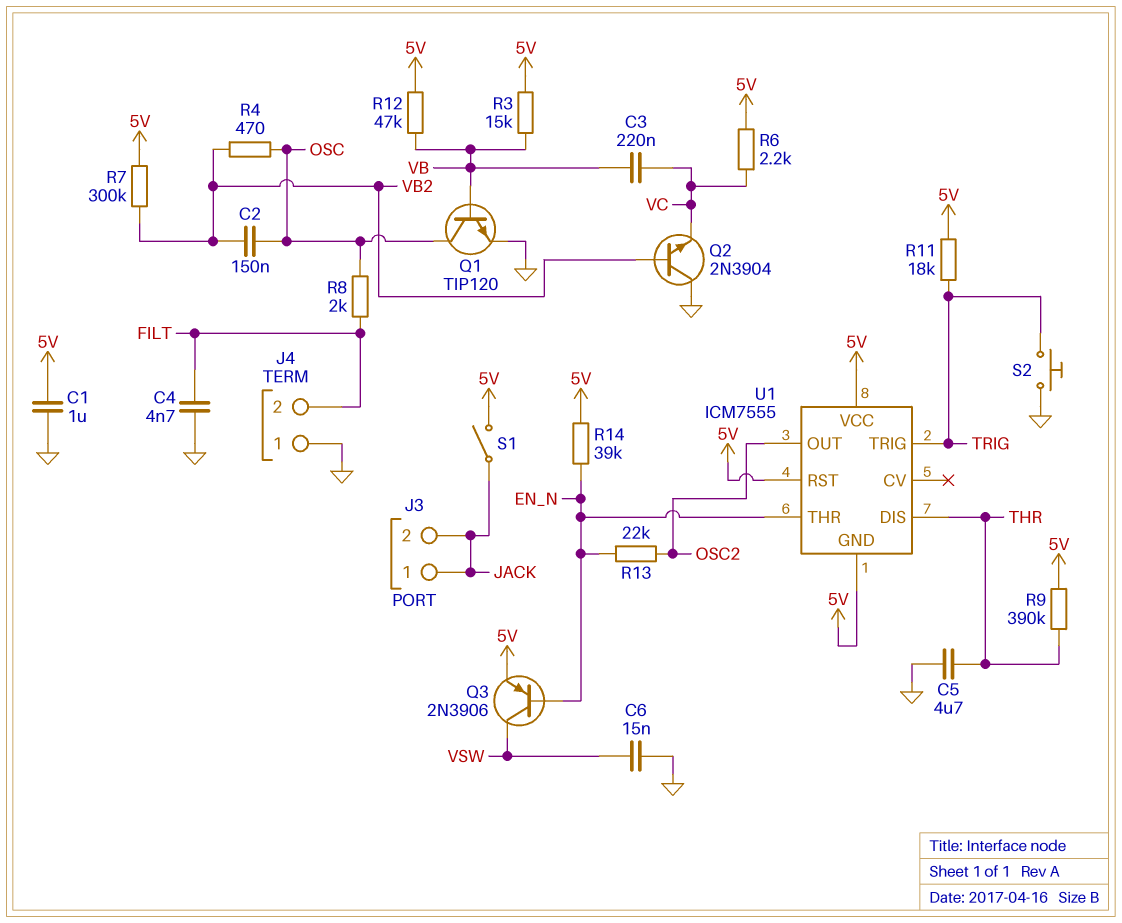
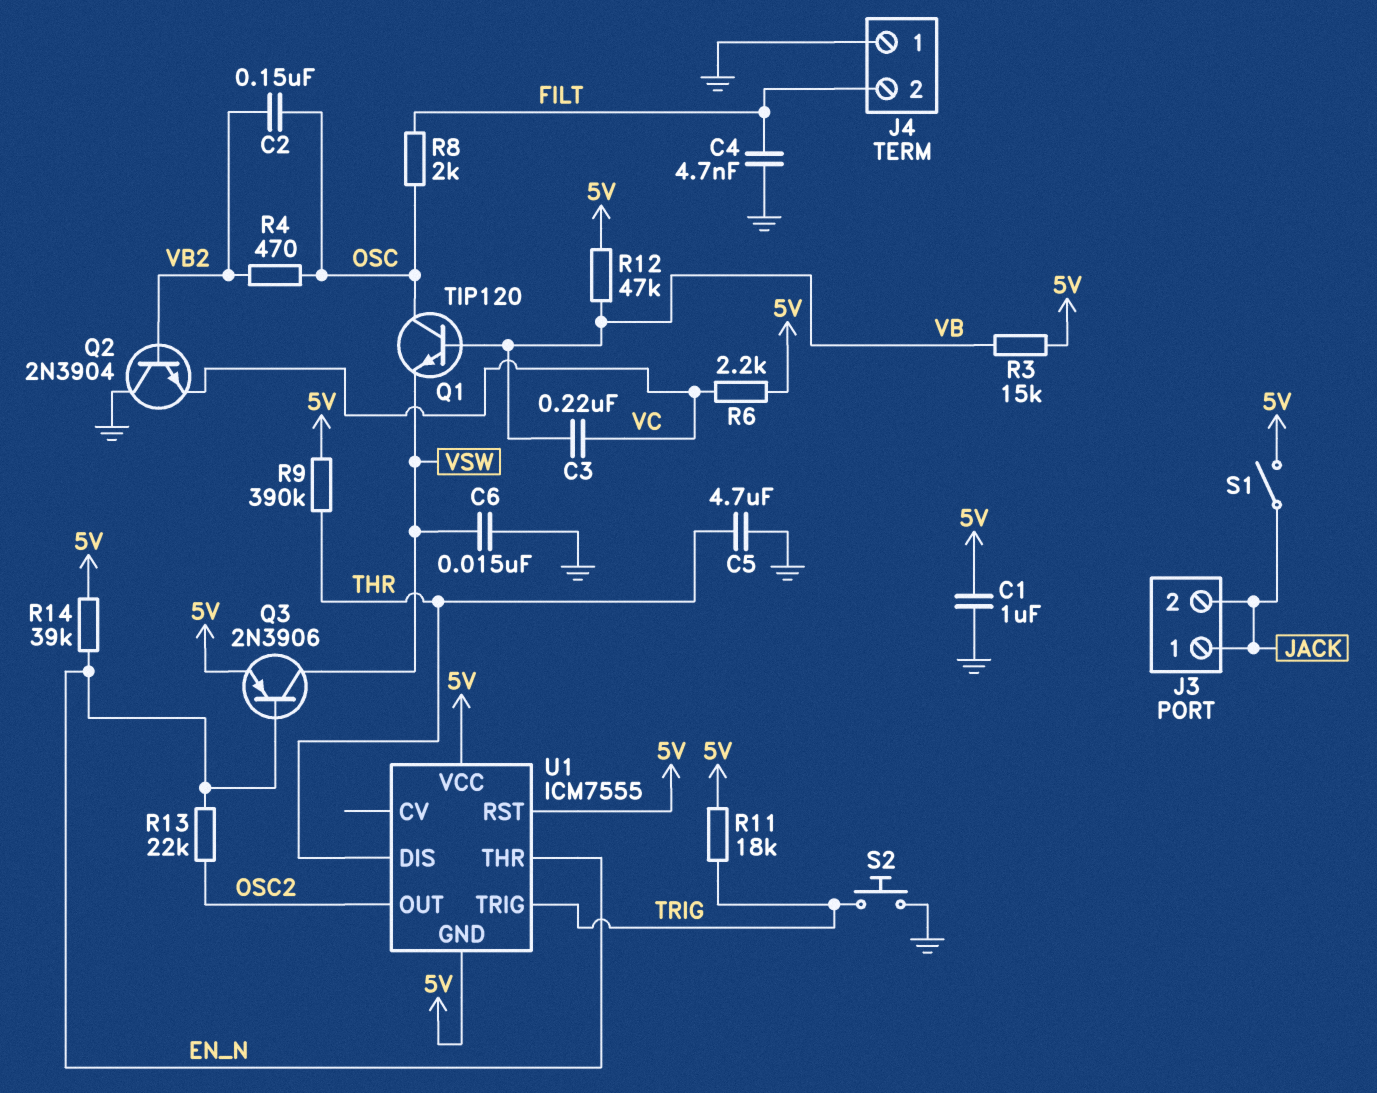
Q1: NPN TIP120 (B VB, C OSC, E GND) -> NPN TIP120 (B VB, C OSC, E VSW)
R7: 300k (5V, VB2) -> none

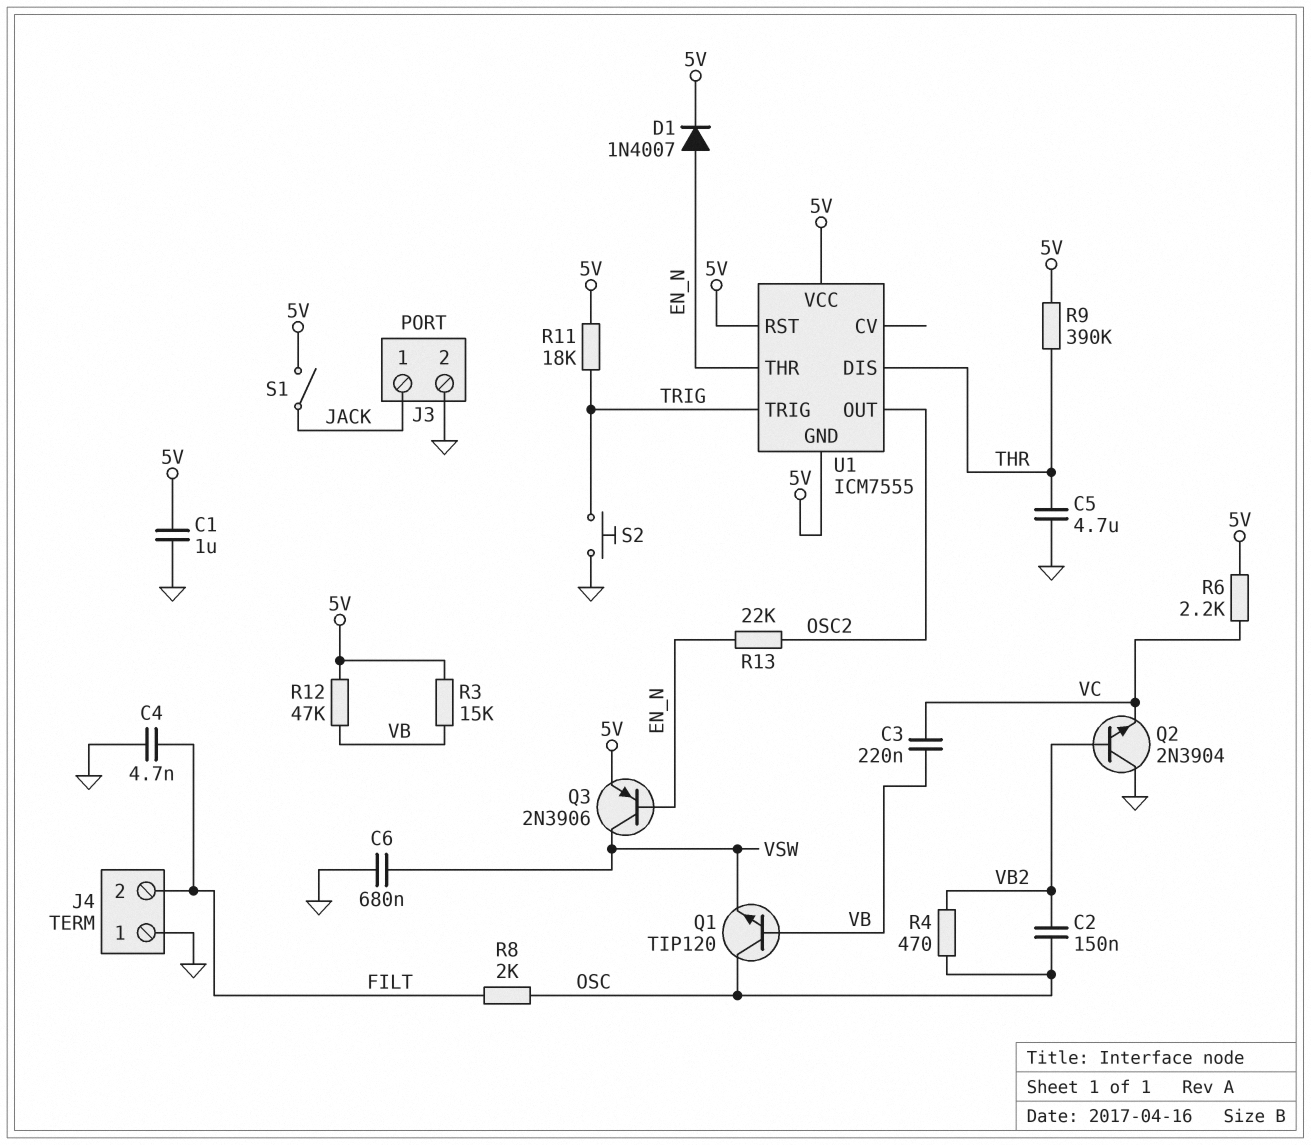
C6: 15nF (GND, VSW) -> 680nF (GND, VSW)
D1: none -> diode 1N4007 (A EN_N, K 5V)
J3 pin 2: JACK -> GND
R14: 39k (5V, EN_N) -> none

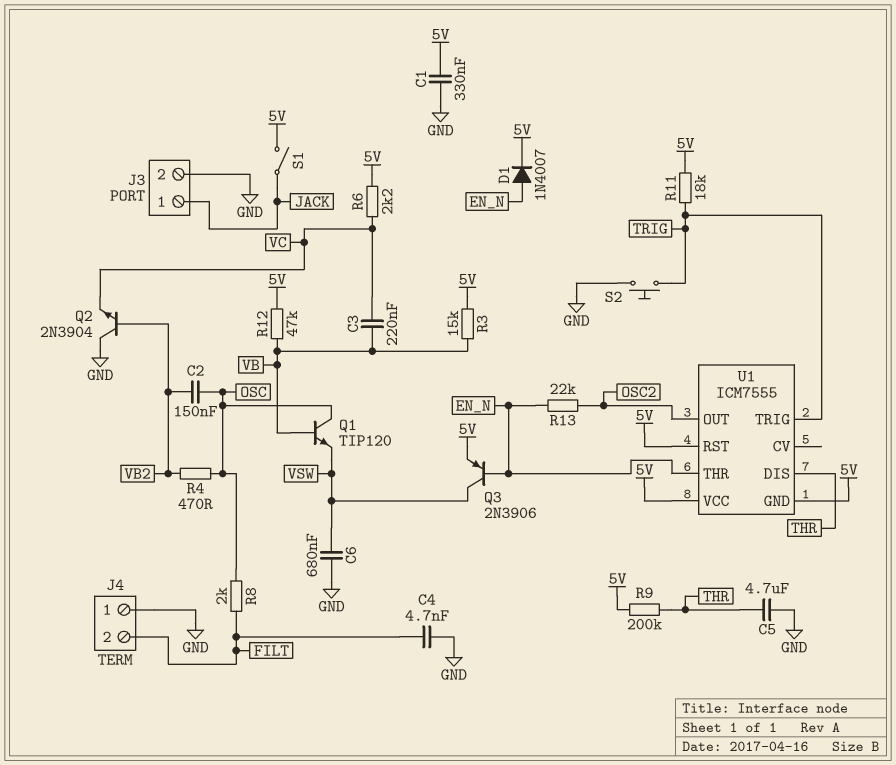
C1: 1uF (5V, GND) -> 330nF (5V, GND)
R9: 390k (5V, THR) -> 200k (5V, THR)

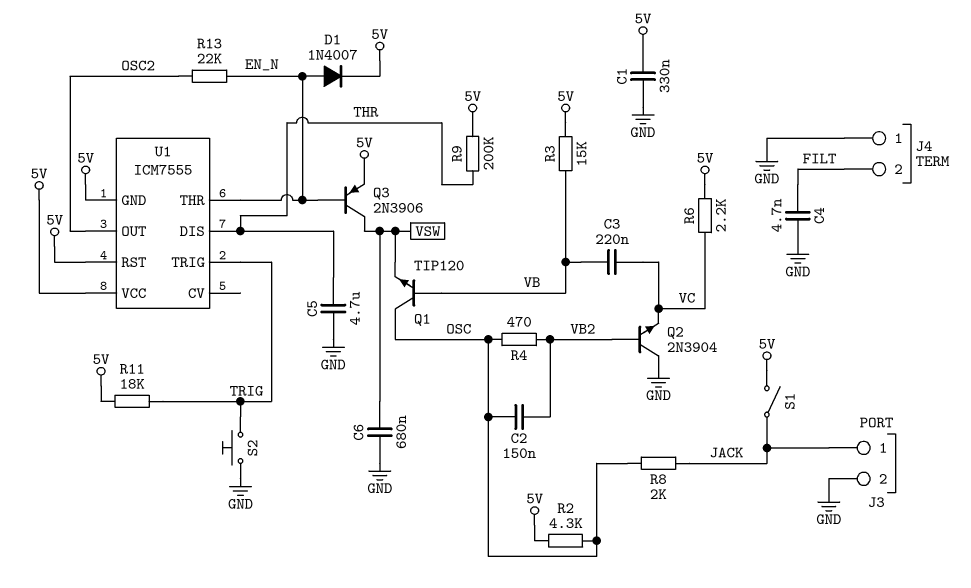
R2: none -> 4.3k (5V, OSC)
R8: 2k (FILT, OSC) -> 2k (JACK, OSC)
R12: 47k (5V, VB) -> none

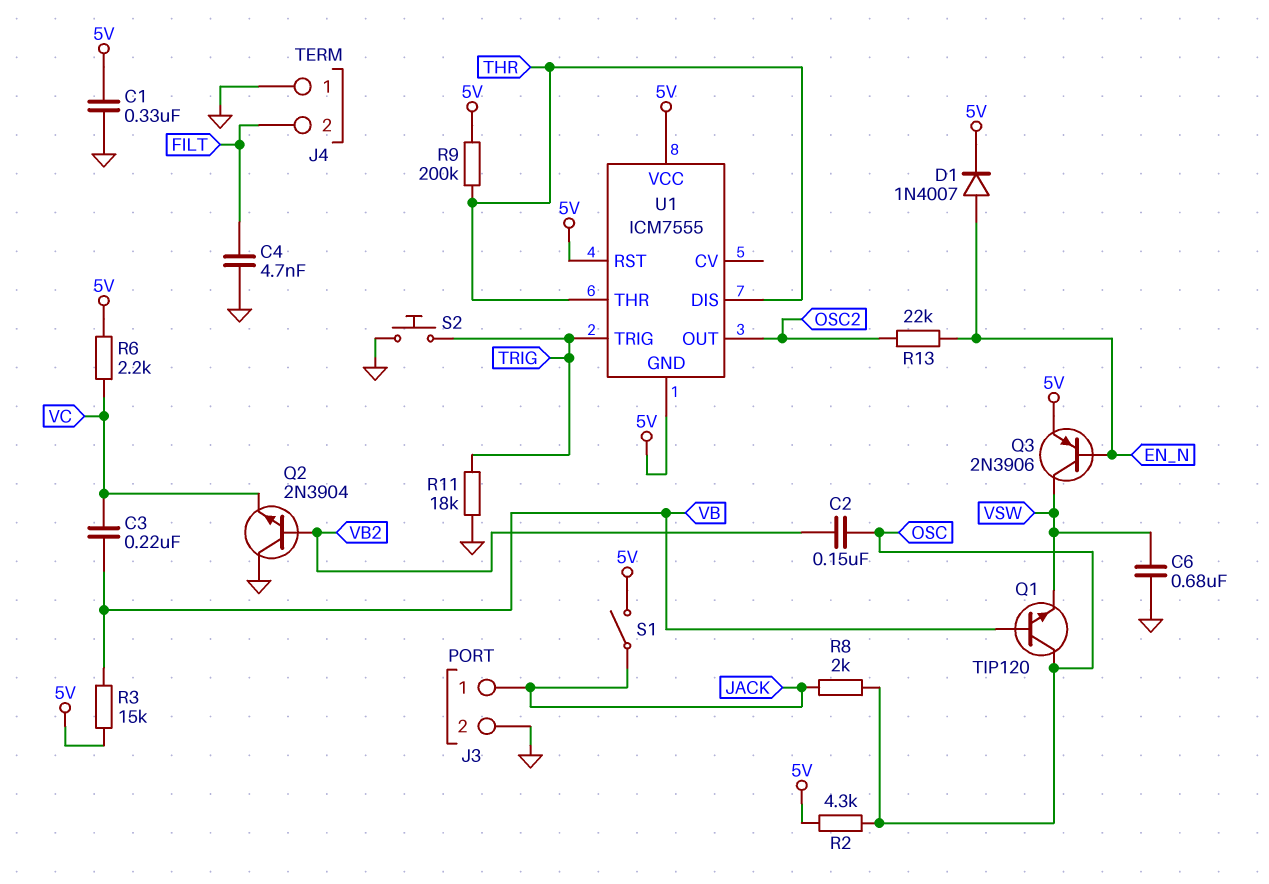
C5: 4.7uF (GND, THR) -> none
R4: 470 (OSC, VB2) -> none
R11: 18k (5V, TRIG) -> 18k (GND, TRIG)
U1 pin THR: EN_N -> THR

